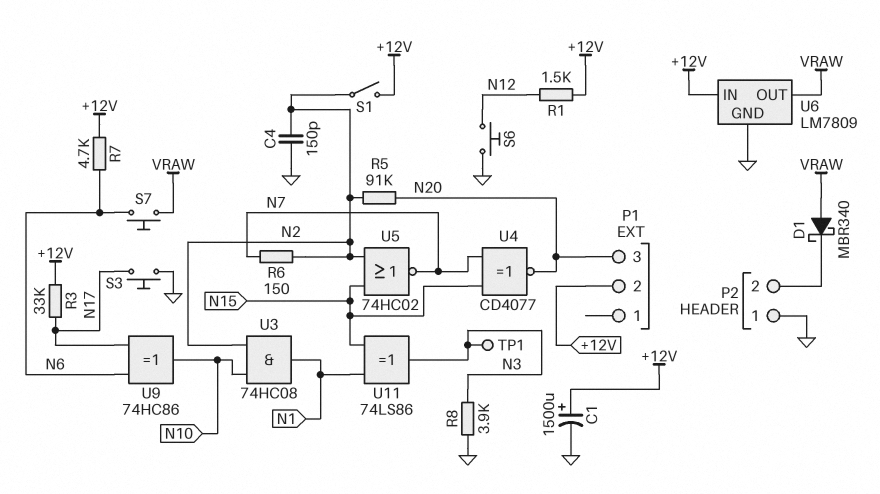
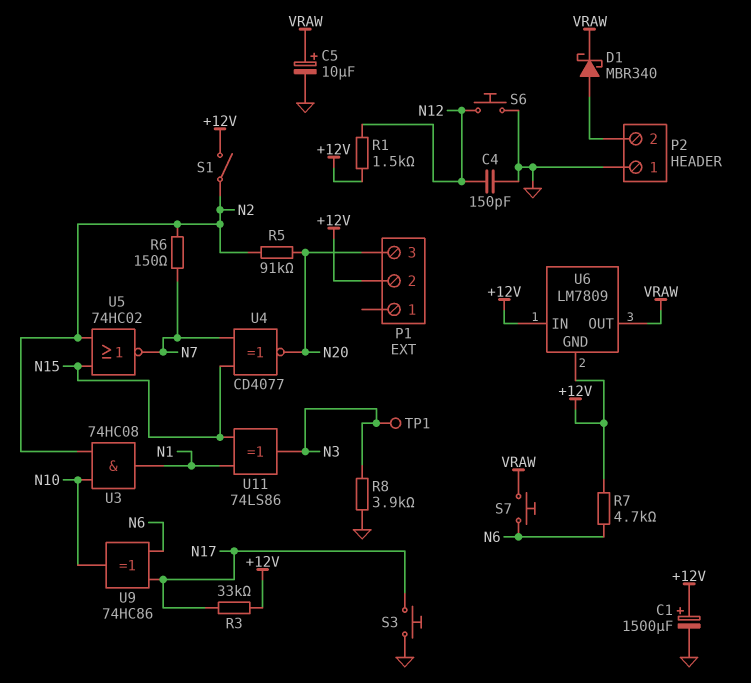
C4: 150pF (GND, N2) -> 150pF (GND, N12)
C5: none -> 10uF (plus VRAW, minus GND)
D1: schottky MBR340 (A VRAW, K P2/2) -> schottky MBR340 (A P2/2, K VRAW)
U6 pin GND: GND -> +12V

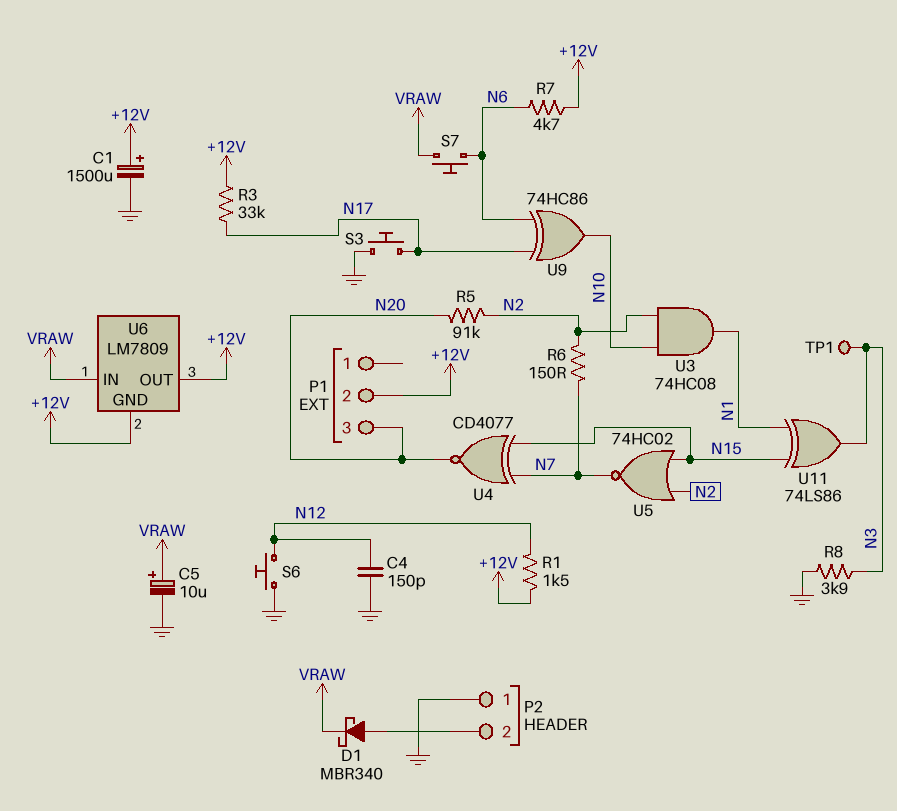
S1: switch (+12V, N2) -> none
U6 pin IN: +12V -> VRAW
U6 pin OUT: VRAW -> +12V

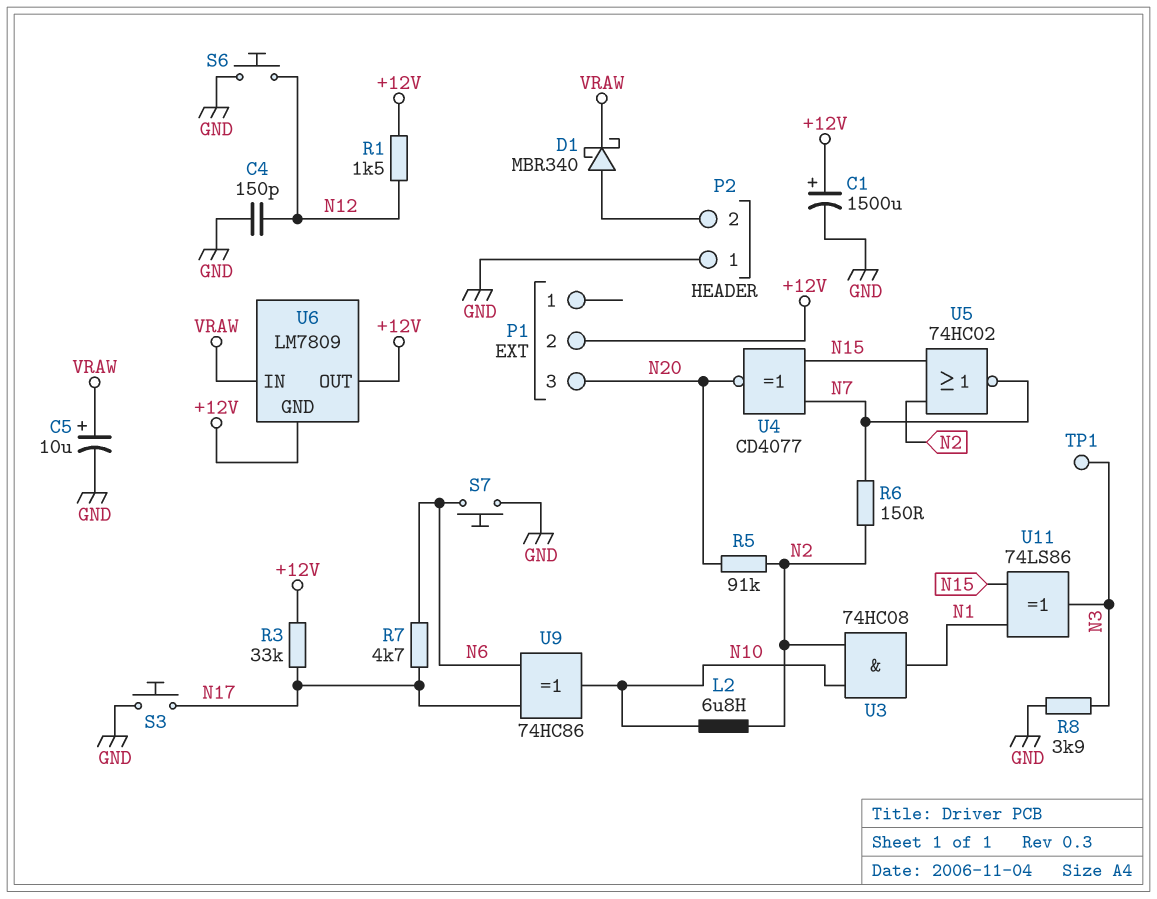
L2: none -> 6.8uH (N2, N10)
R7: 4.7k (+12V, N6) -> 4.7k (N6, N17)
S7: button (N6, VRAW) -> button (GND, N6)

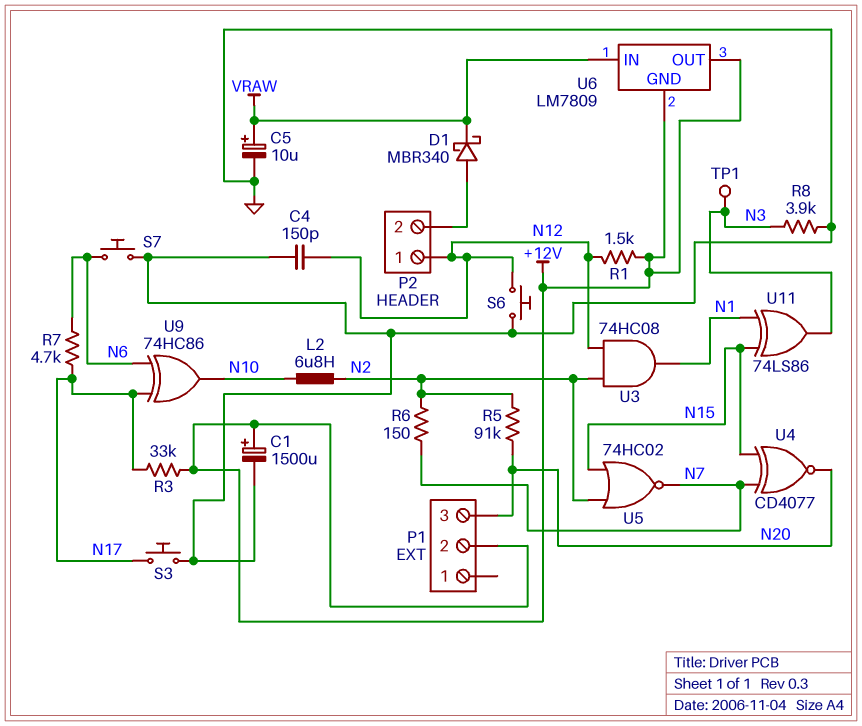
P2 pin 1: GND -> N12
U3: AND 74HC08 (in N2, in N10, out N1) -> AND 74HC08 (in N2, in N12, out N1)

